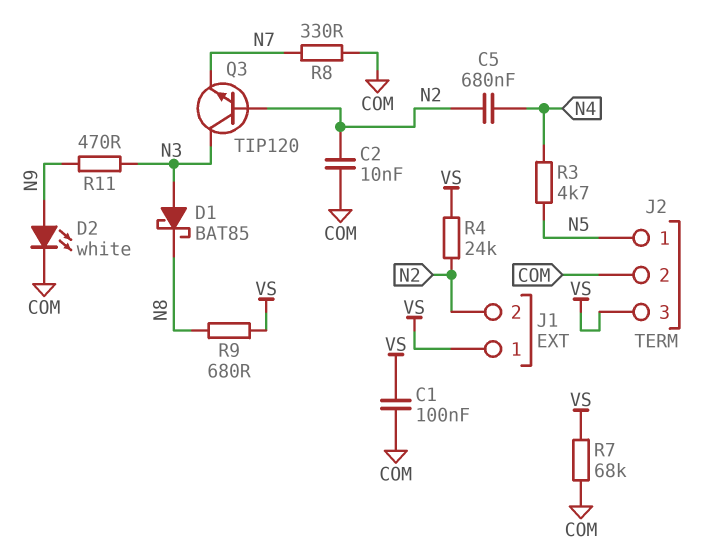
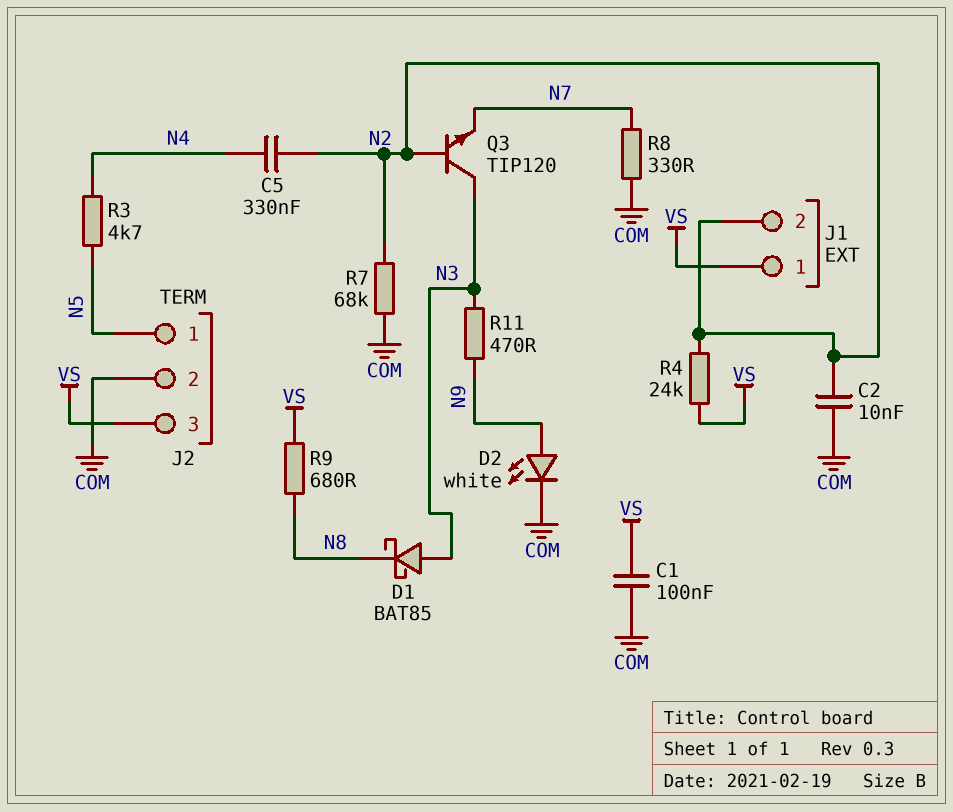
C5: 680nF (N2, N4) -> 330nF (N2, N4)
R7: 68k (COM, VS) -> 68k (COM, N2)

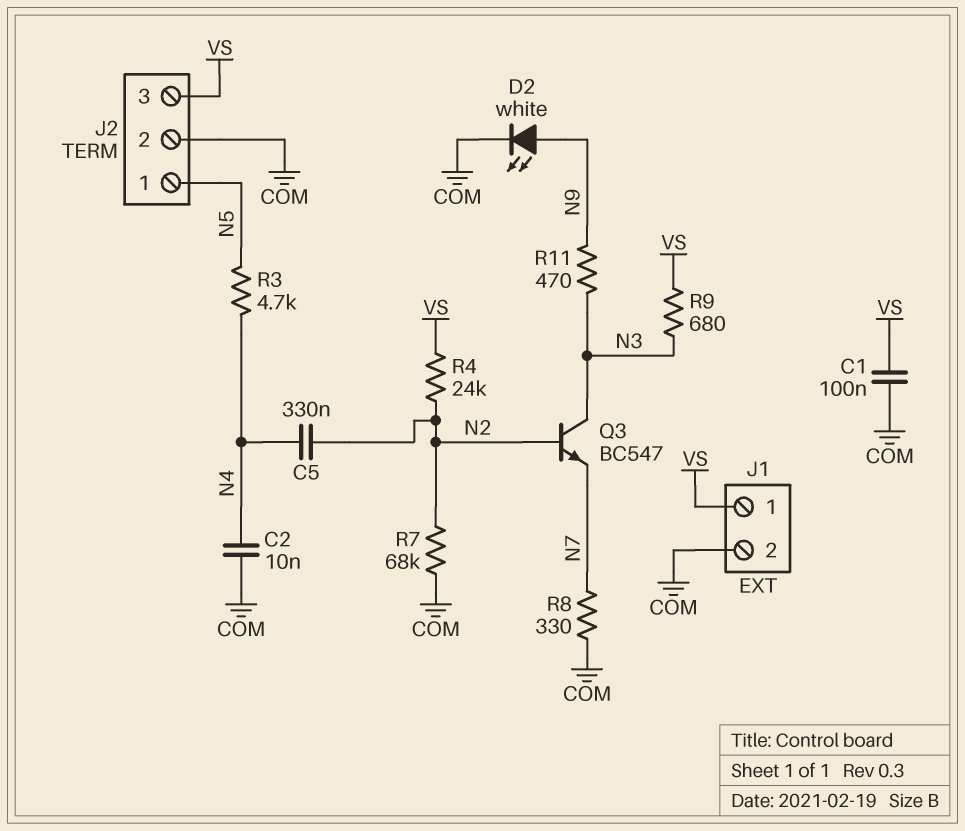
C2: 10nF (COM, N2) -> 10nF (COM, N4)
D1: schottky BAT85 (A N3, K N8) -> none
J1 pin 2: N2 -> COM
Q3: NPN TIP120 (B N2, C N3, E N7) -> NPN BC547 (B N2, C N3, E N7)
R9: 680 (N8, VS) -> 680 (N3, VS)

